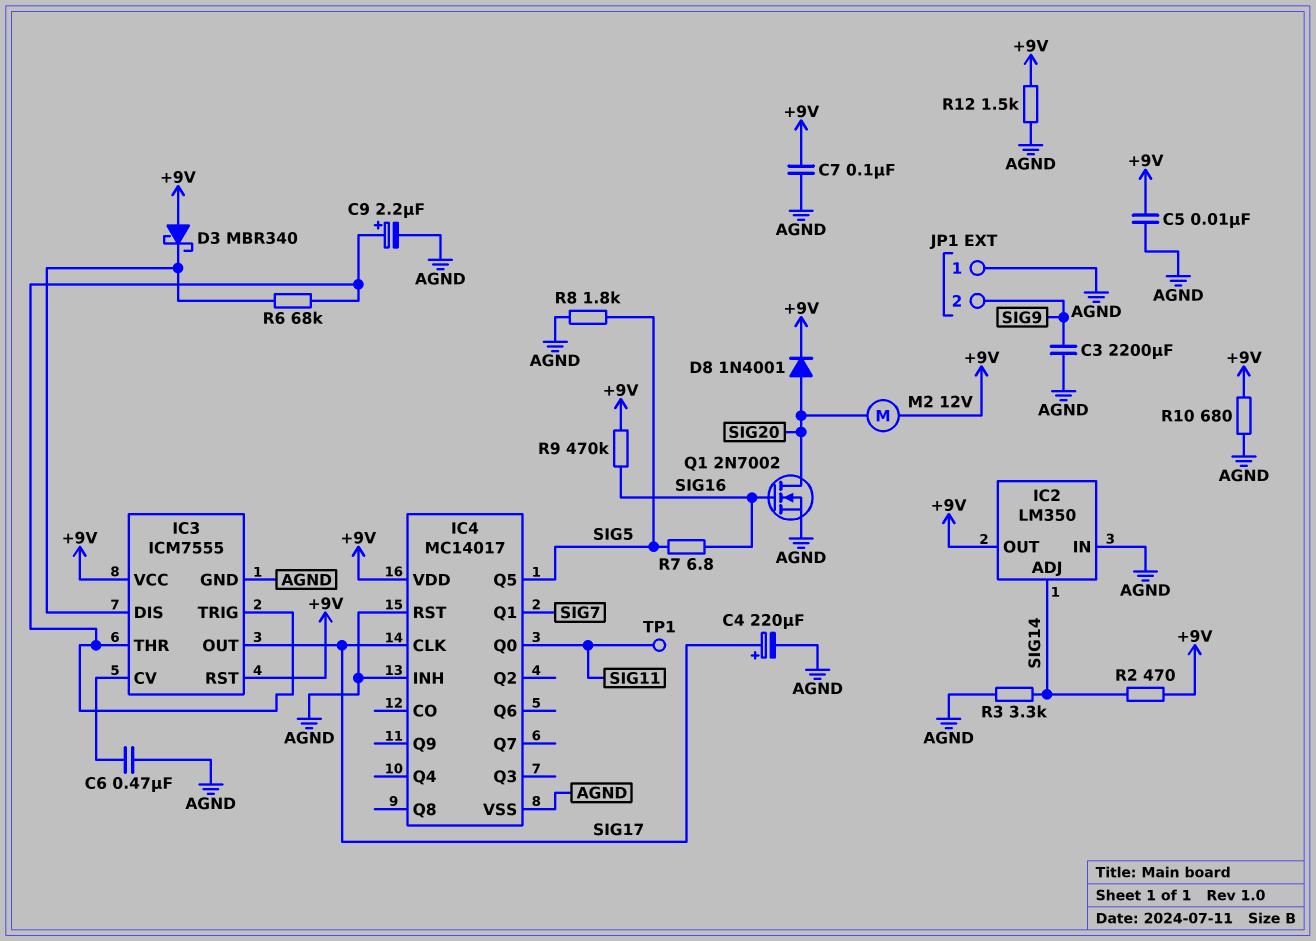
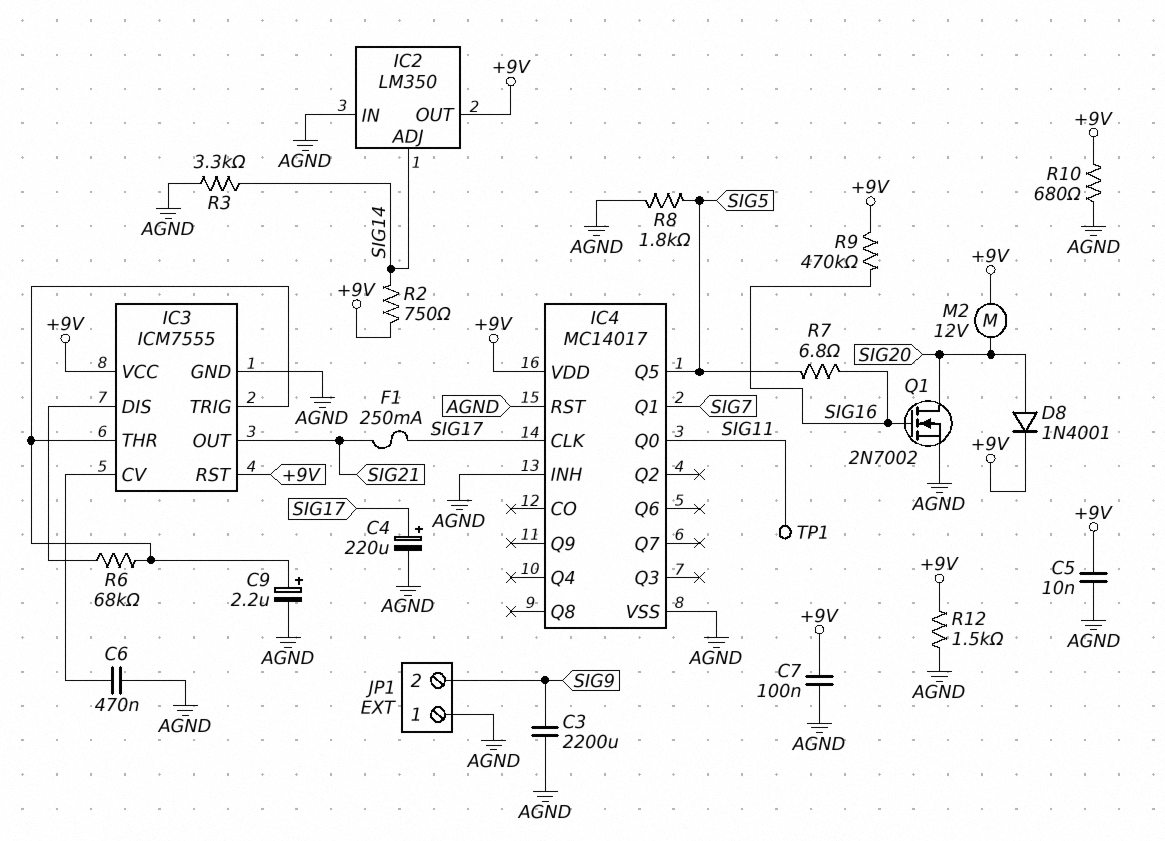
D3: schottky MBR340 (A +9V, K IC3/DIS) -> none
F1: none -> 250mA (SIG17, SIG21)
IC3 pin OUT: SIG17 -> SIG21
R2: 470 (+9V, SIG14) -> 750 (+9V, SIG14)

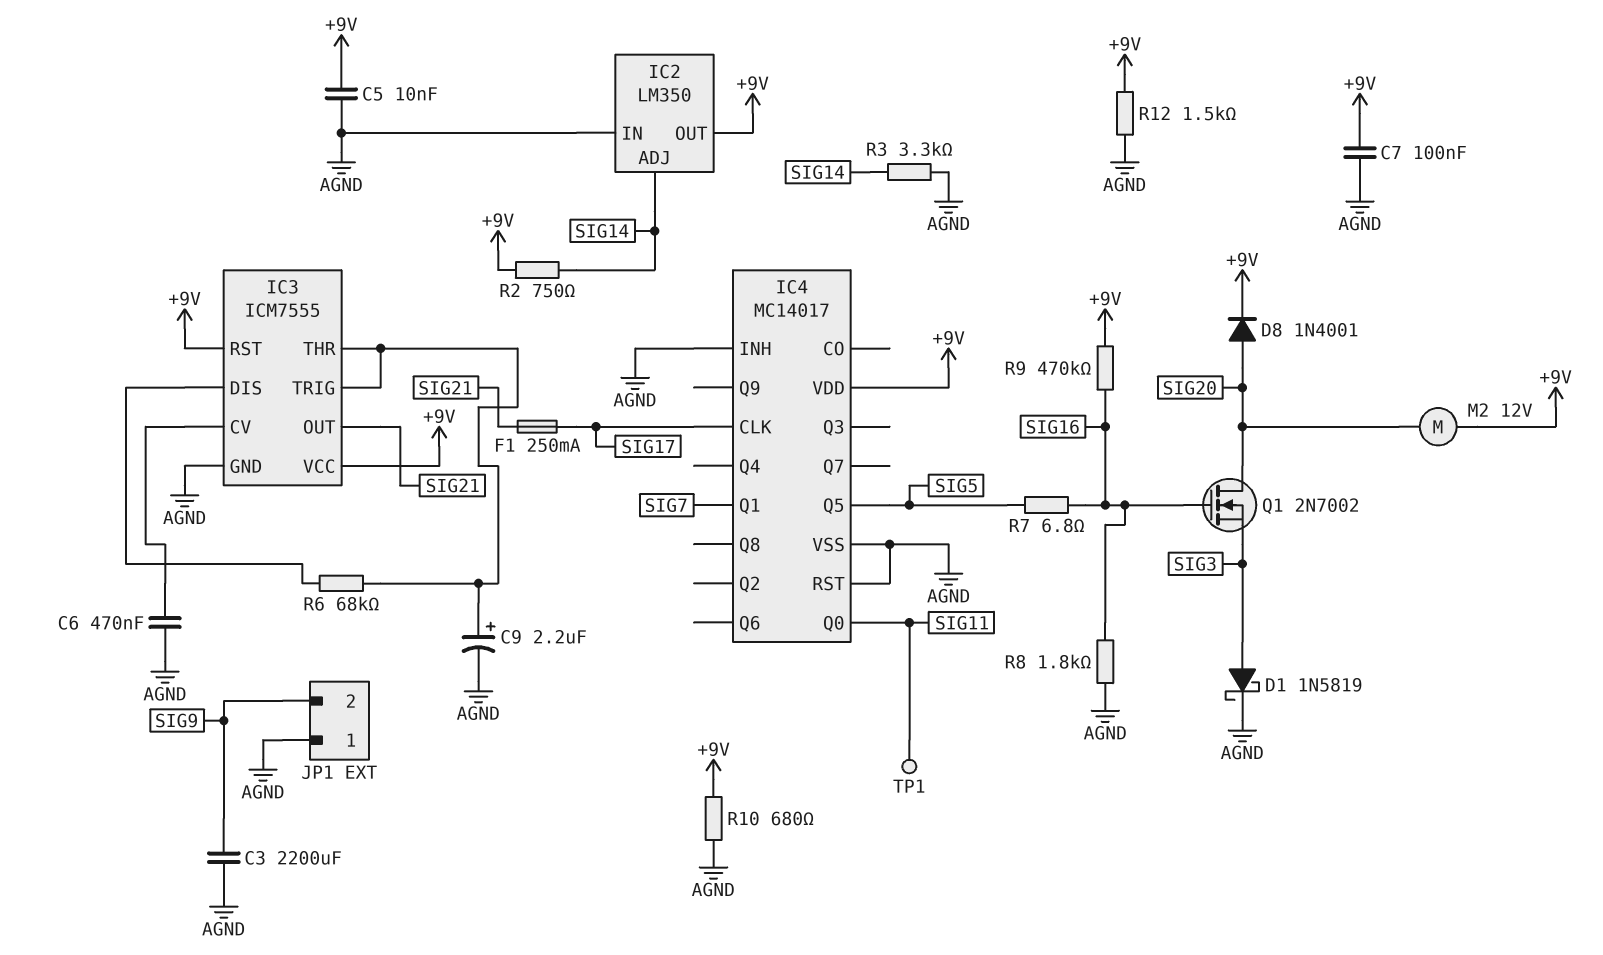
C4: 220uF (plus SIG17, minus AGND) -> none
D1: none -> schottky 1N5819 (A SIG3, K AGND)
Q1: NMOS 2N7002 (G SIG16, D SIG20, S AGND) -> NMOS 2N7002 (G SIG16, D SIG20, S SIG3)
R8: 1.8k (AGND, SIG5) -> 1.8k (AGND, SIG16)

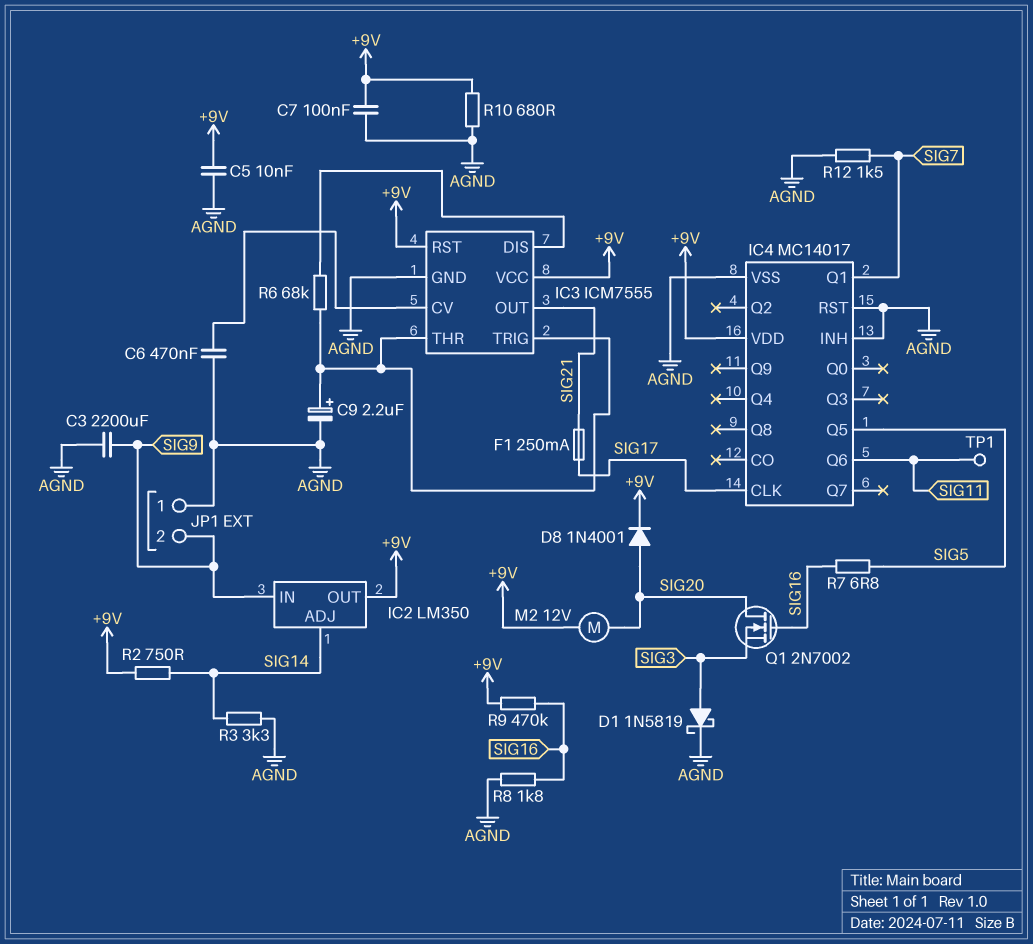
IC2 pin IN: AGND -> SIG9
IC4 pin Q0: SIG11 -> none
IC4 pin Q6: none -> SIG11
R12: 1.5k (+9V, AGND) -> 1.5k (AGND, SIG7)

